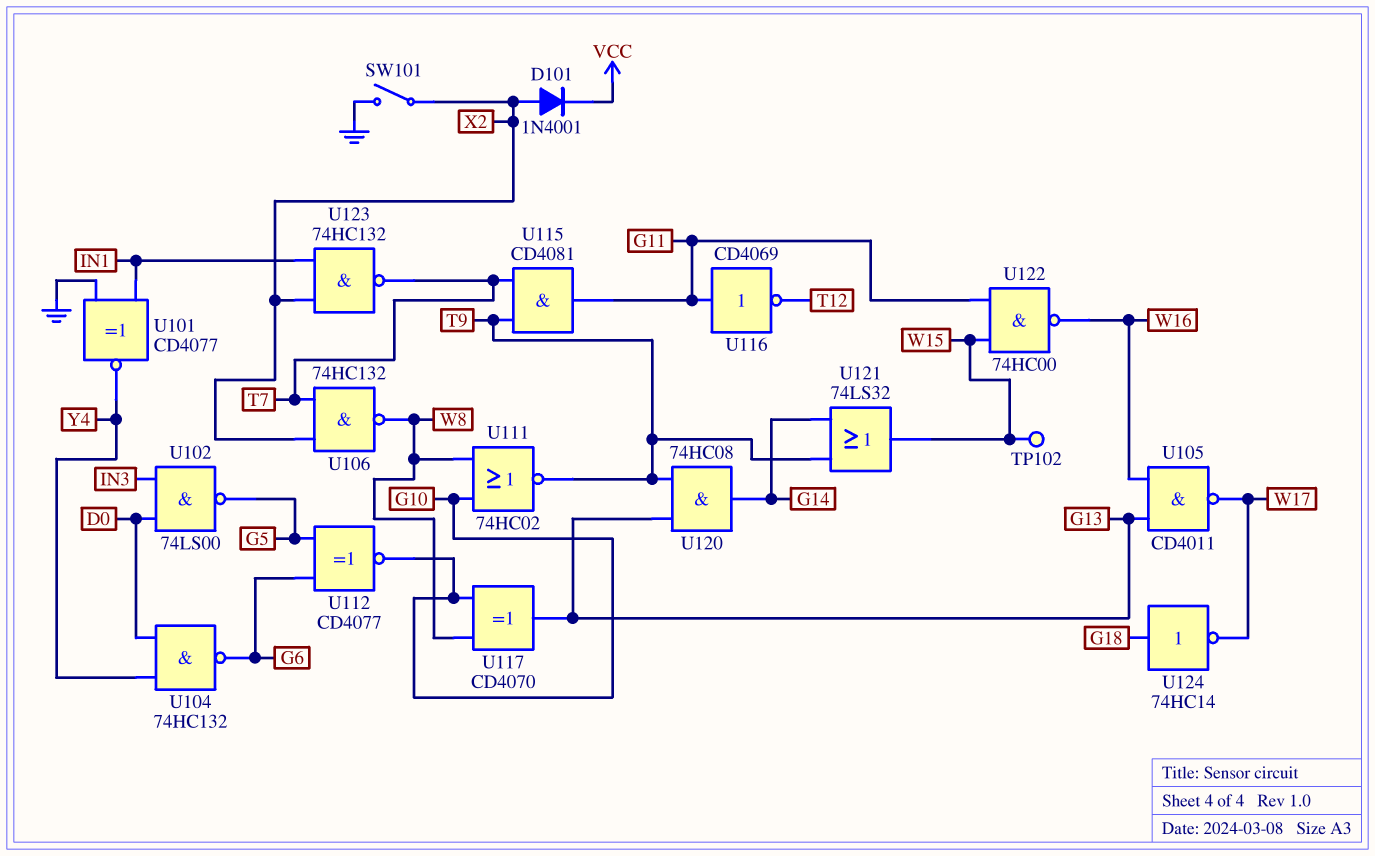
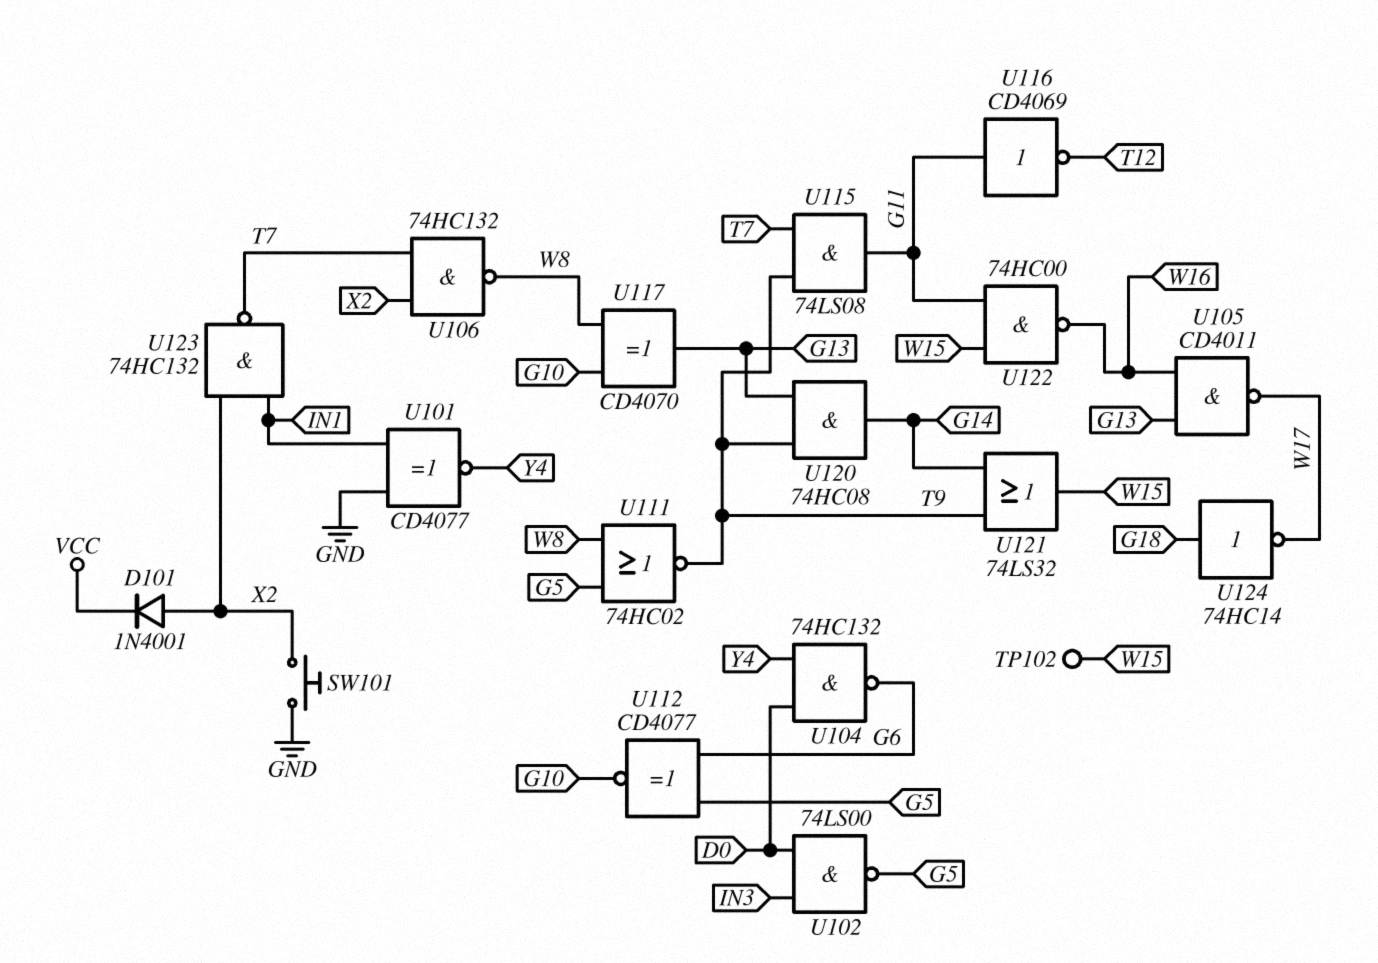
SW101: switch (GND, X2) -> button (GND, X2)
U111: NOR 74HC02 (in G10, in W8, out T9) -> NOR 74HC02 (in G5, in W8, out T9)
U115: AND CD4081 (in T7, in T9, out G11) -> AND 74LS08 (in T7, in T9, out G11)

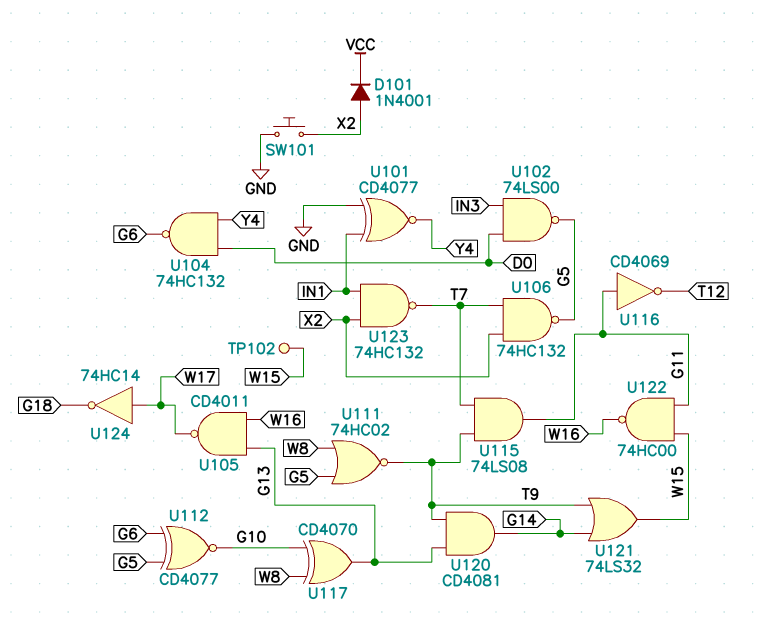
U106: NAND 74HC132 (in T7, in X2, out W8) -> NAND 74HC132 (in T7, in X2, out G5)
U120: AND 74HC08 (in G13, in T9, out G14) -> AND CD4081 (in G13, in T9, out G14)
U124: NOT 74HC14 (in G18, out W17) -> NOT 74HC14 (in W17, out G18)

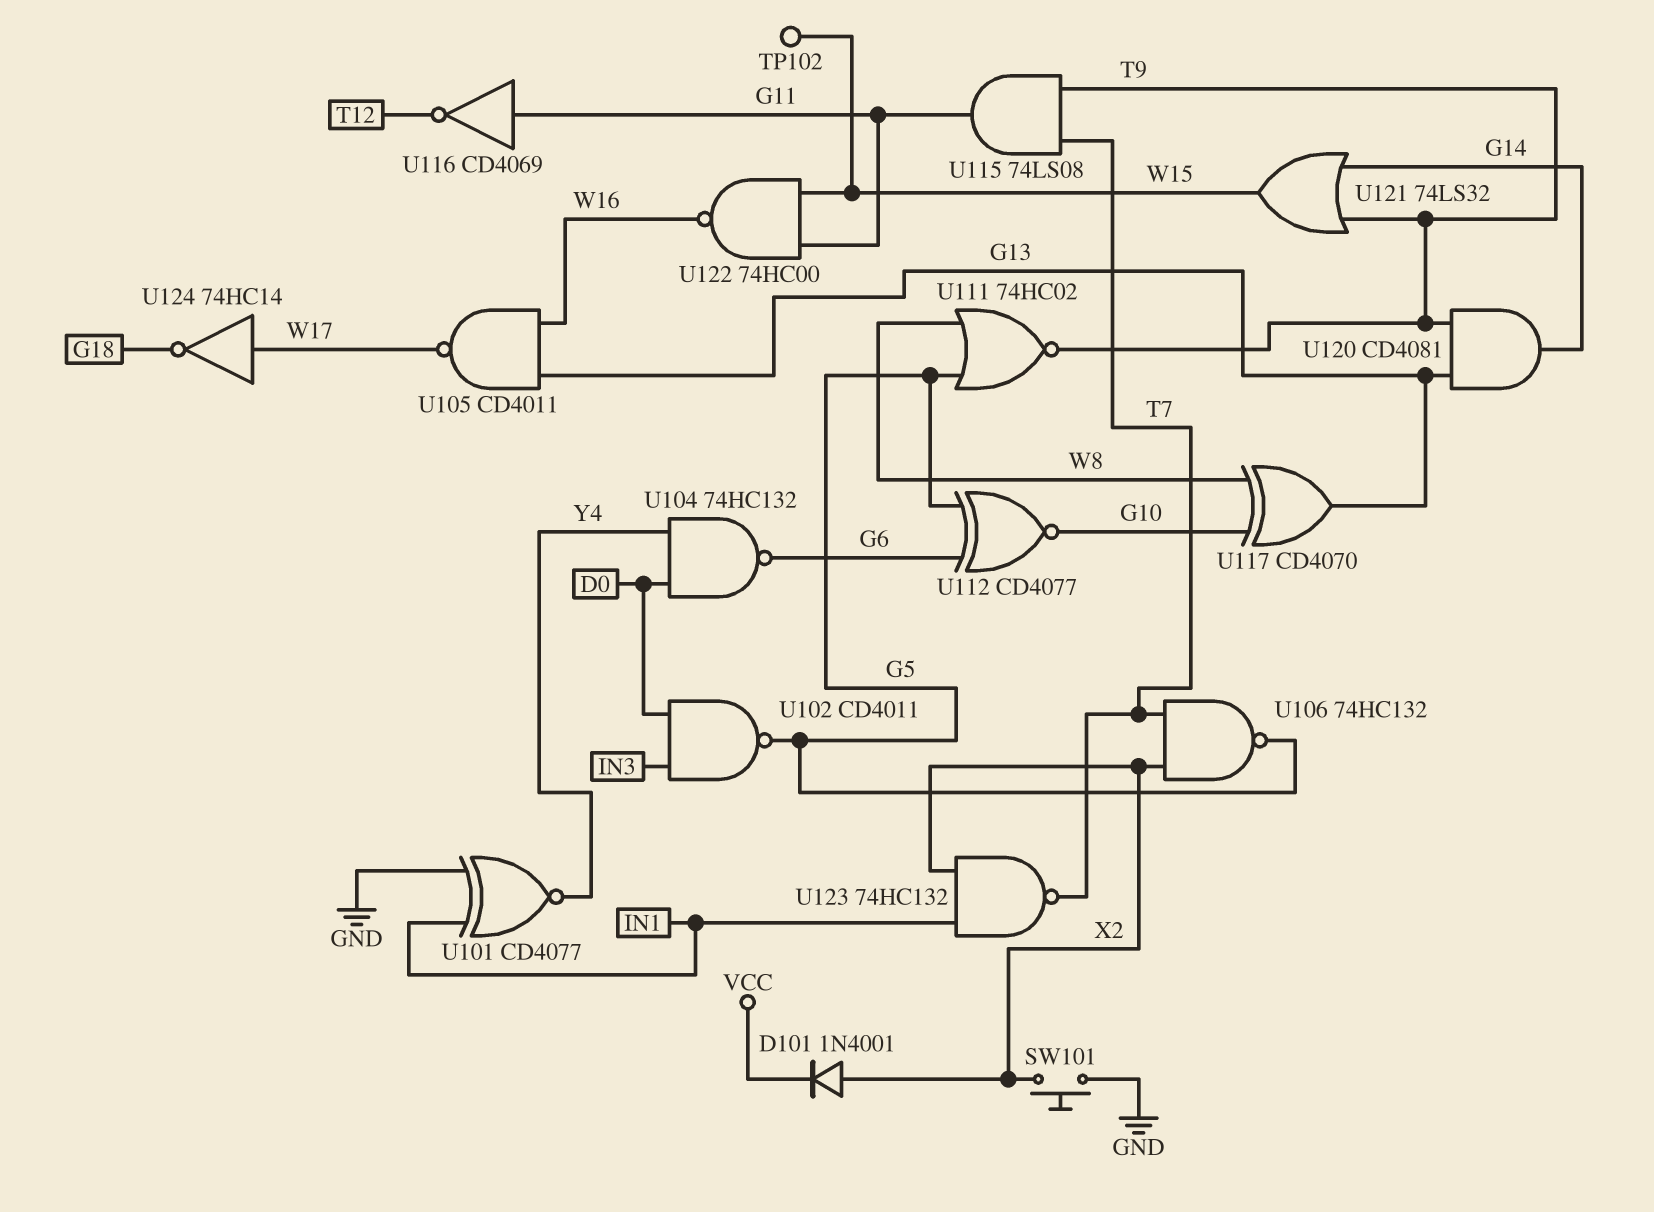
U102: NAND 74LS00 (in D0, in IN3, out G5) -> NAND CD4011 (in D0, in IN3, out G5)

